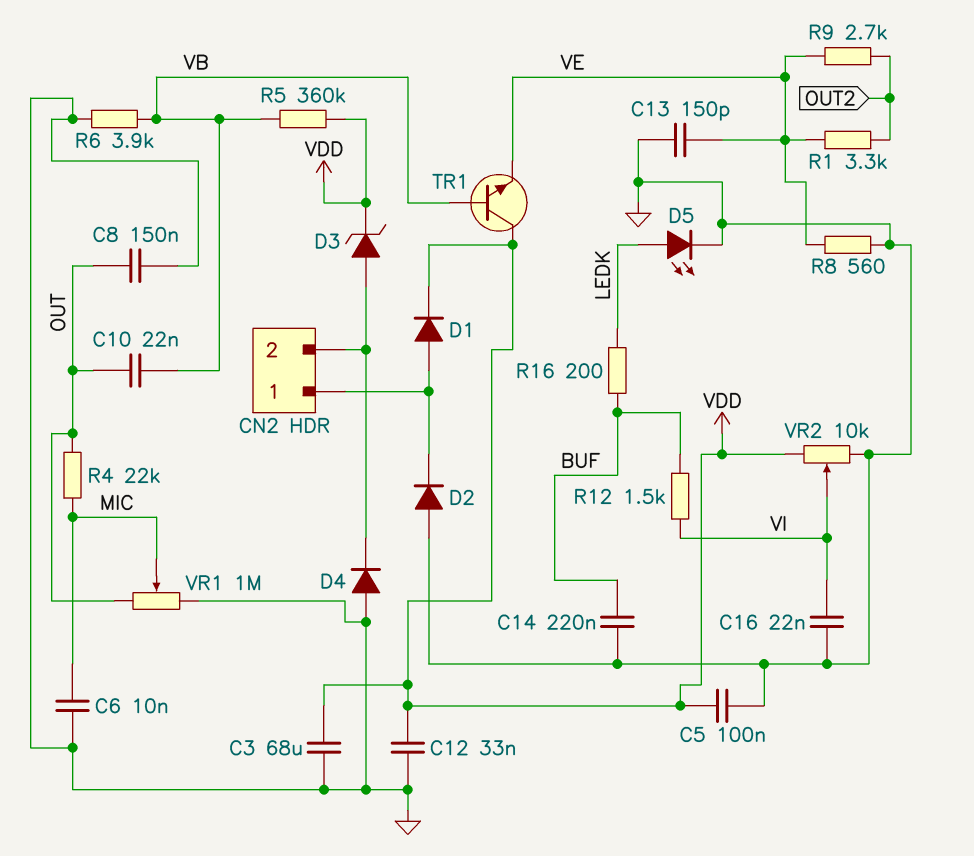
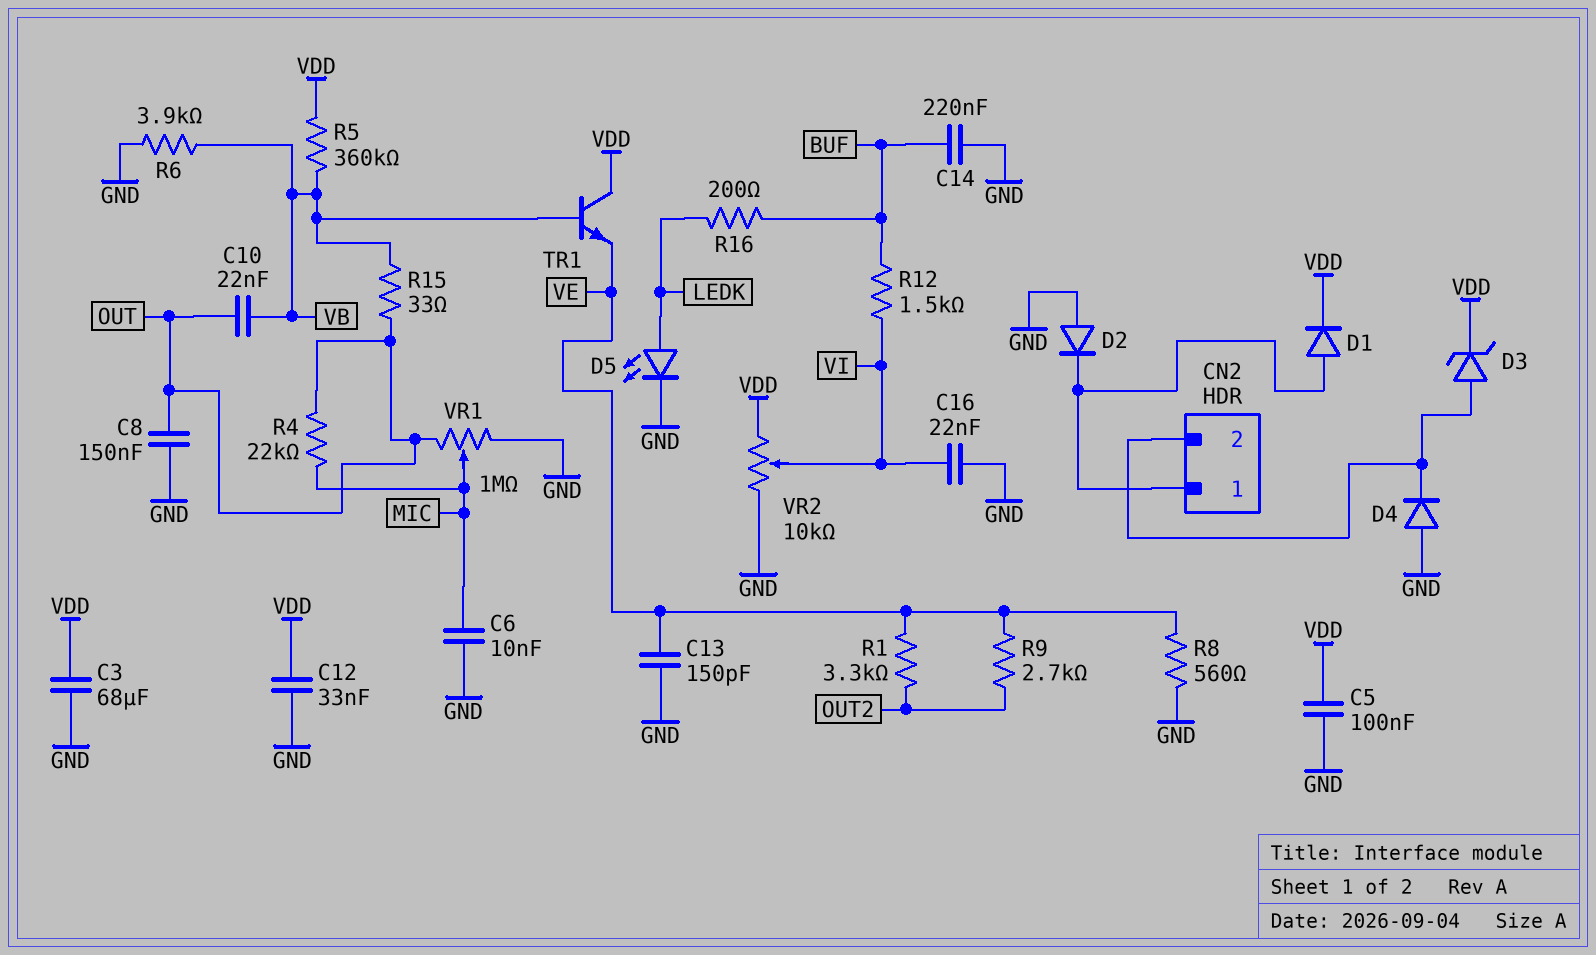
R15: none -> 33 (OUT, VB)

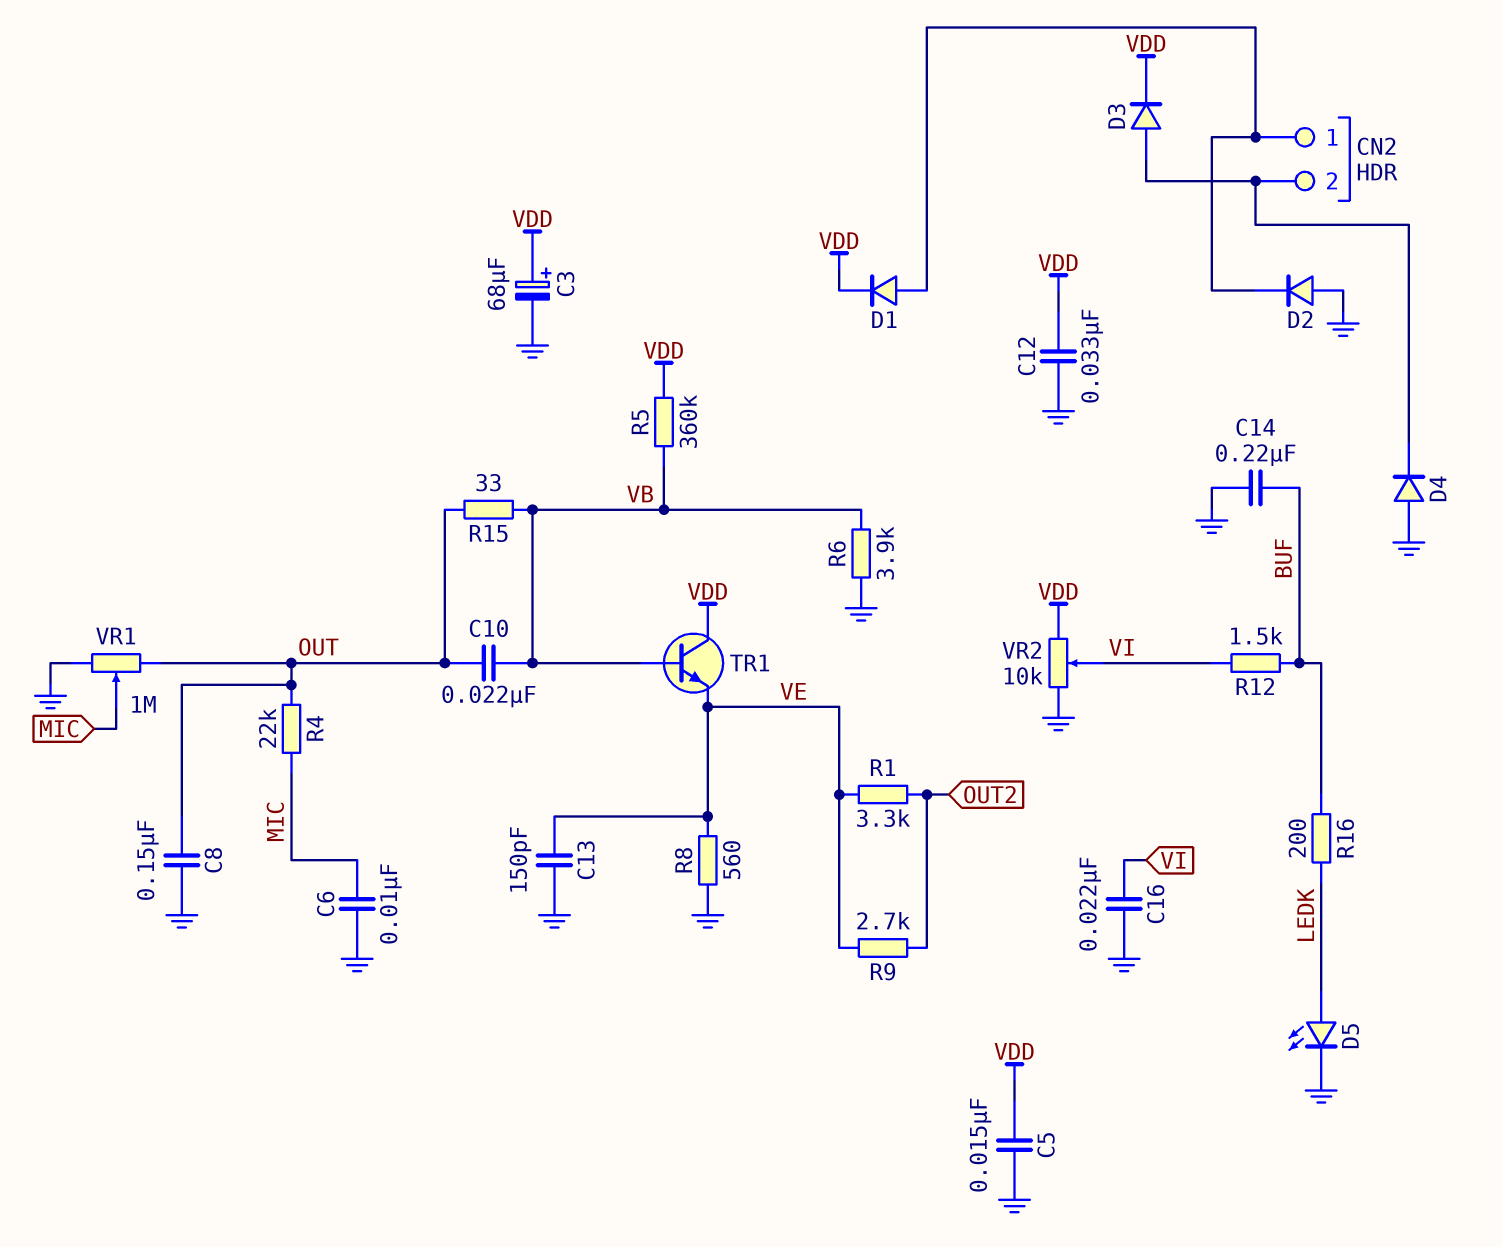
C3: 68uF (GND, VDD) -> 68uF (plus VDD, minus GND)
C5: 100nF (GND, VDD) -> 15nF (GND, VDD)
D3: zener (A CN2/2, K VDD) -> diode (A CN2/2, K VDD)

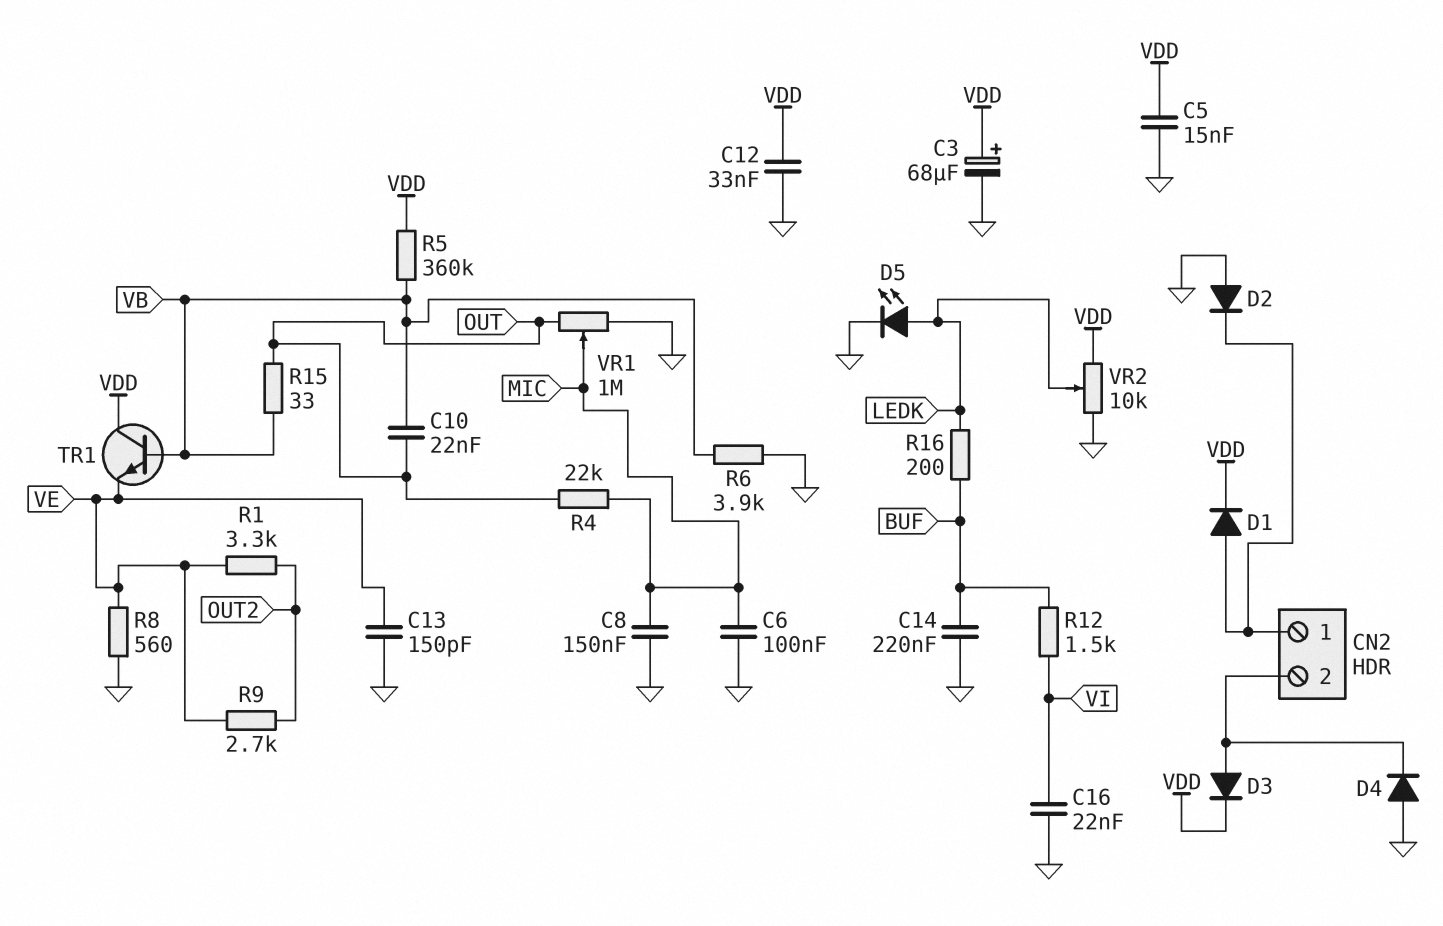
C6: 10nF (GND, MIC) -> 100nF (GND, MIC)
C8: 150nF (GND, OUT) -> 150nF (GND, MIC)
VR2: 10k (GND, VDD, wiper VI) -> 10k (GND, VDD, wiper LEDK)

